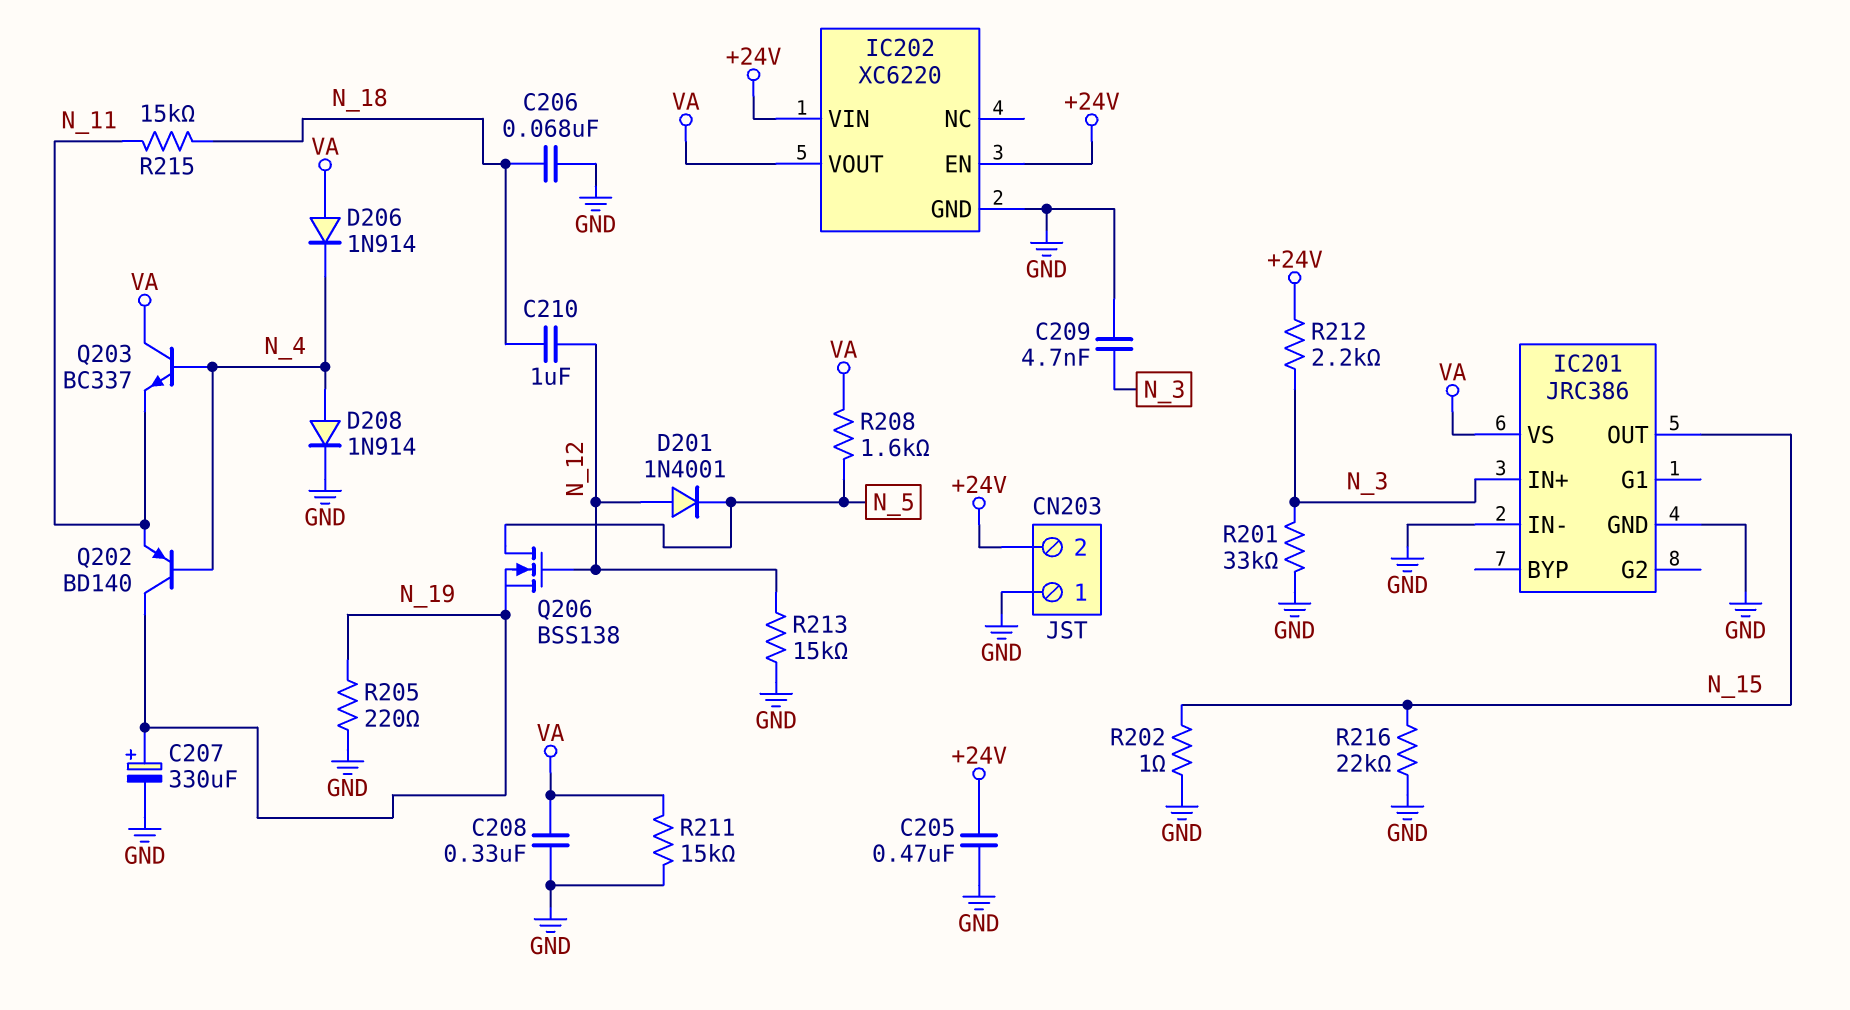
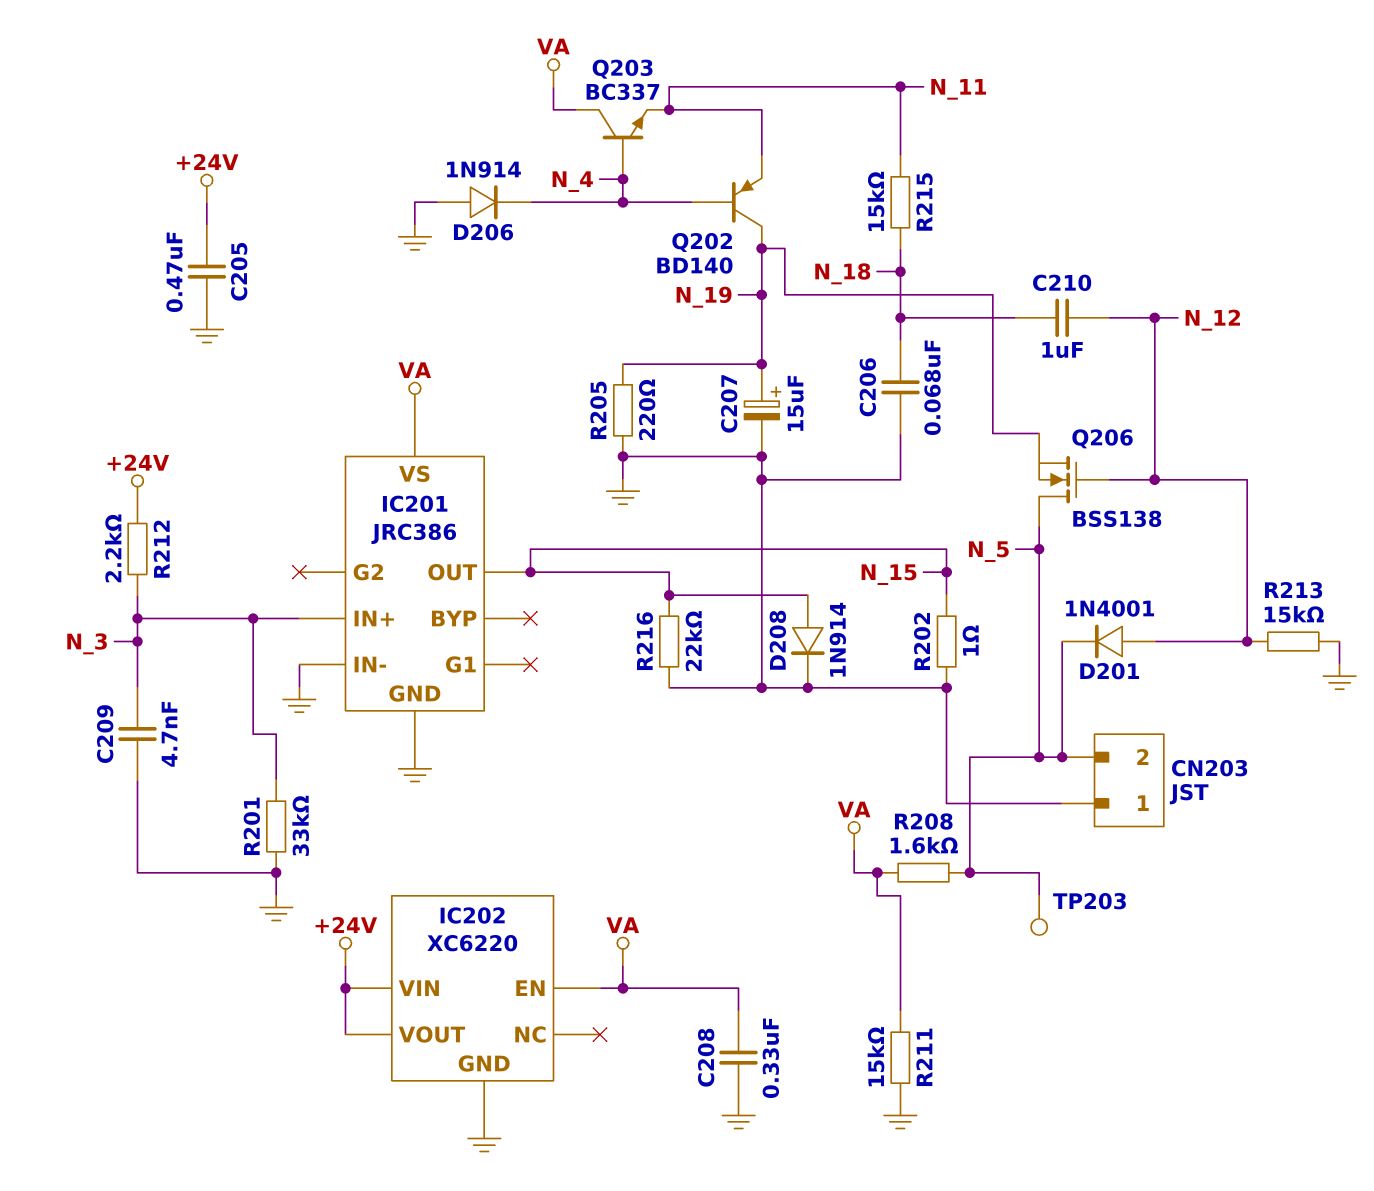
C207: 330uF (plus N_19, minus GND) -> 15uF (plus N_19, minus GND)
CN203 pin 2: +24V -> N_5
D206: diode 1N914 (A VA, K N_4) -> diode 1N914 (A GND, K N_4)
D208: diode 1N914 (A N_4, K GND) -> diode 1N914 (A N_15, K GND)
IC202 pin EN: +24V -> VA
IC202 pin VOUT: VA -> +24V
TP203: none -> test point (N_5)

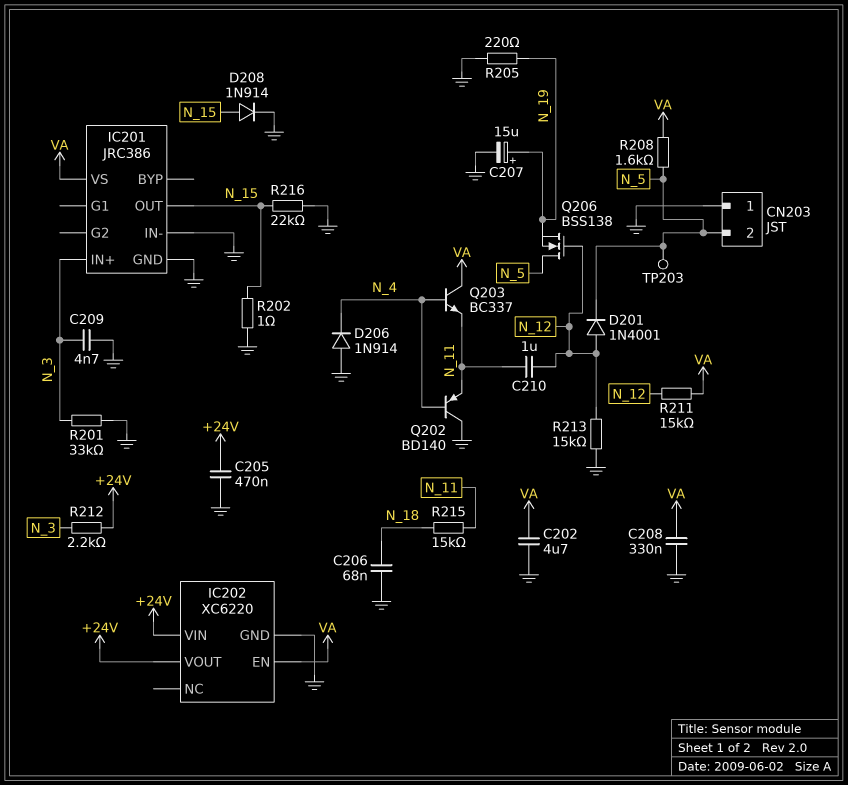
C202: none -> 4.7uF (GND, VA)
C210: 1uF (N_12, N_18) -> 1uF (N_11, N_12)
Q202: PNP BD140 (B N_4, C N_19, E N_11) -> PNP BD140 (B N_4, C GND, E N_11)
R211: 15k (GND, VA) -> 15k (N_12, VA)

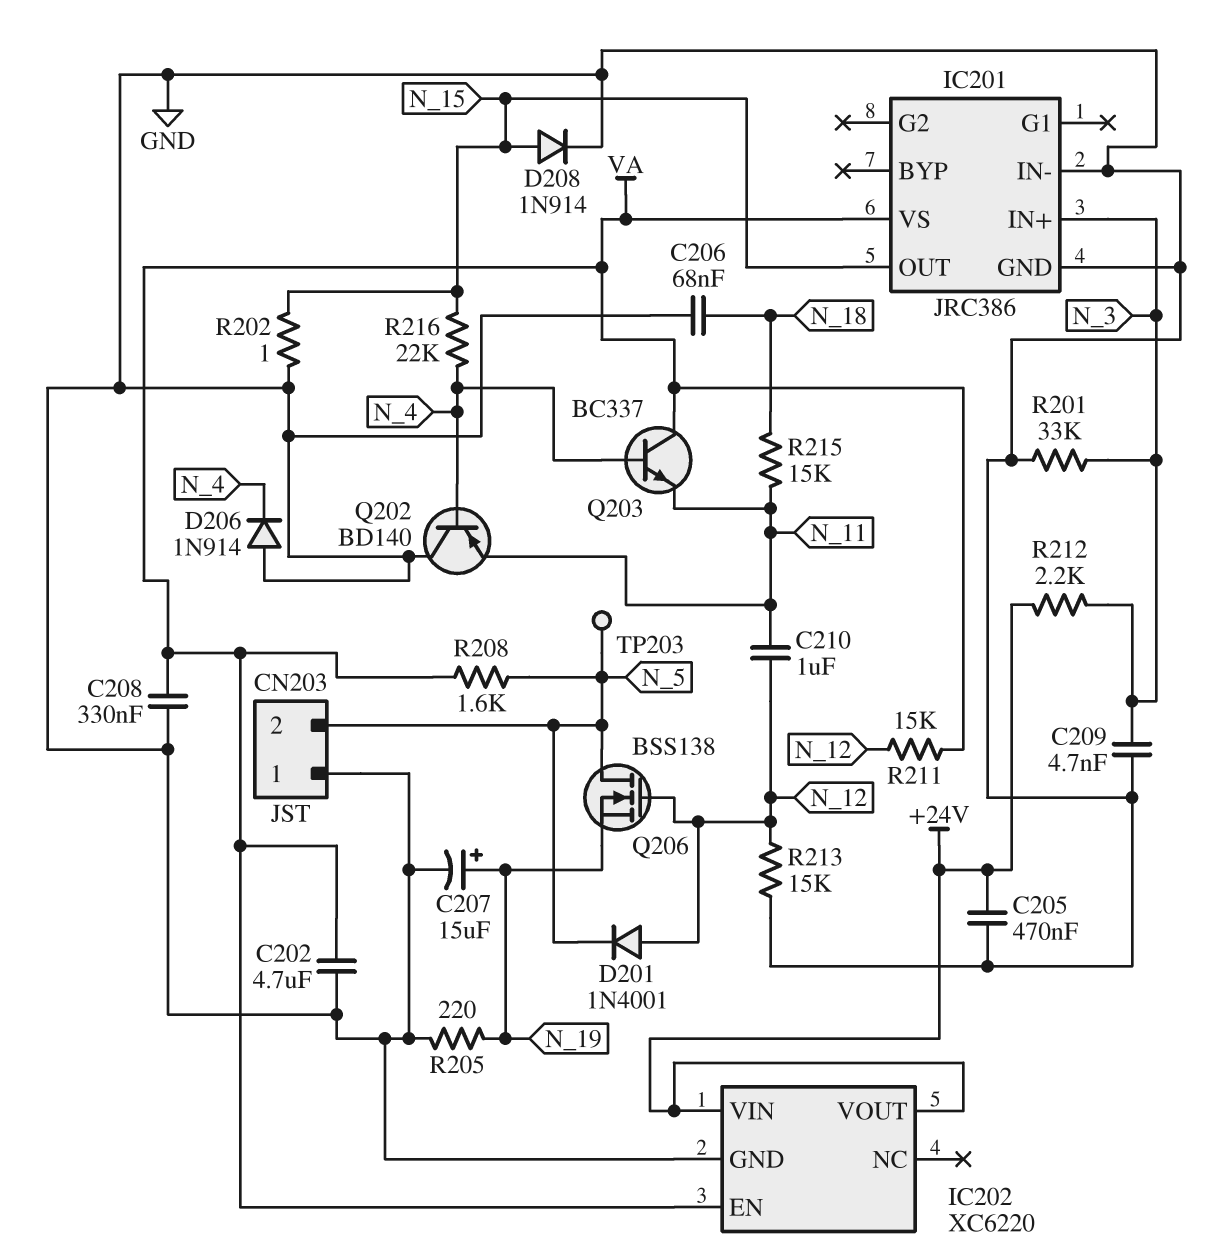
R216: 22k (GND, N_15) -> 22k (N_4, N_15)

